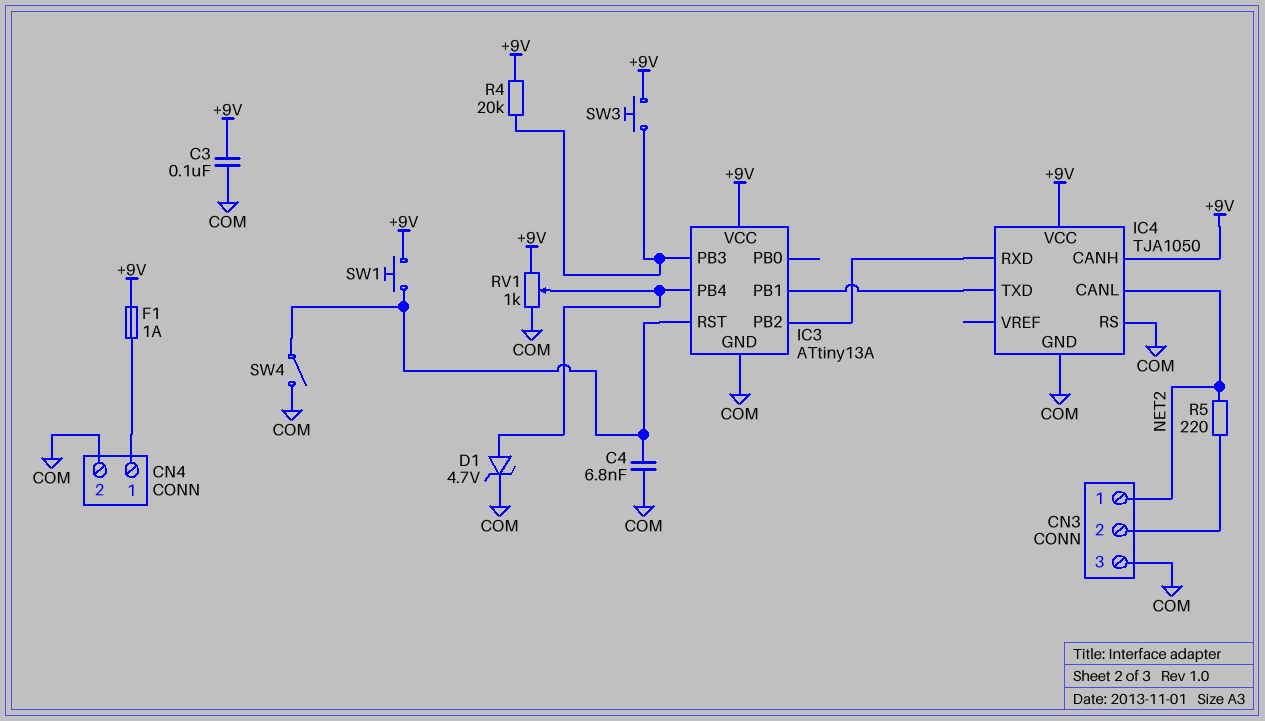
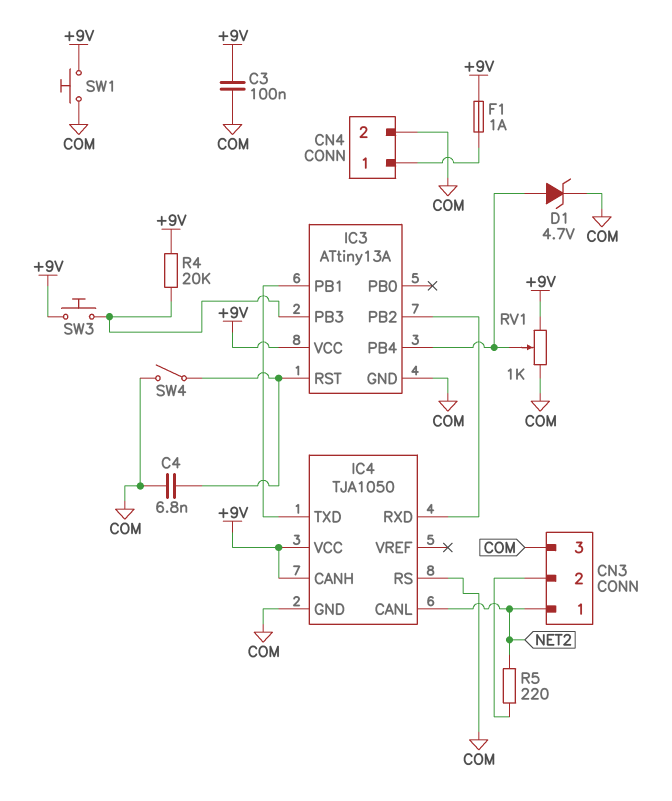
SW1: button (+9V, IC3/RST) -> button (+9V, COM)

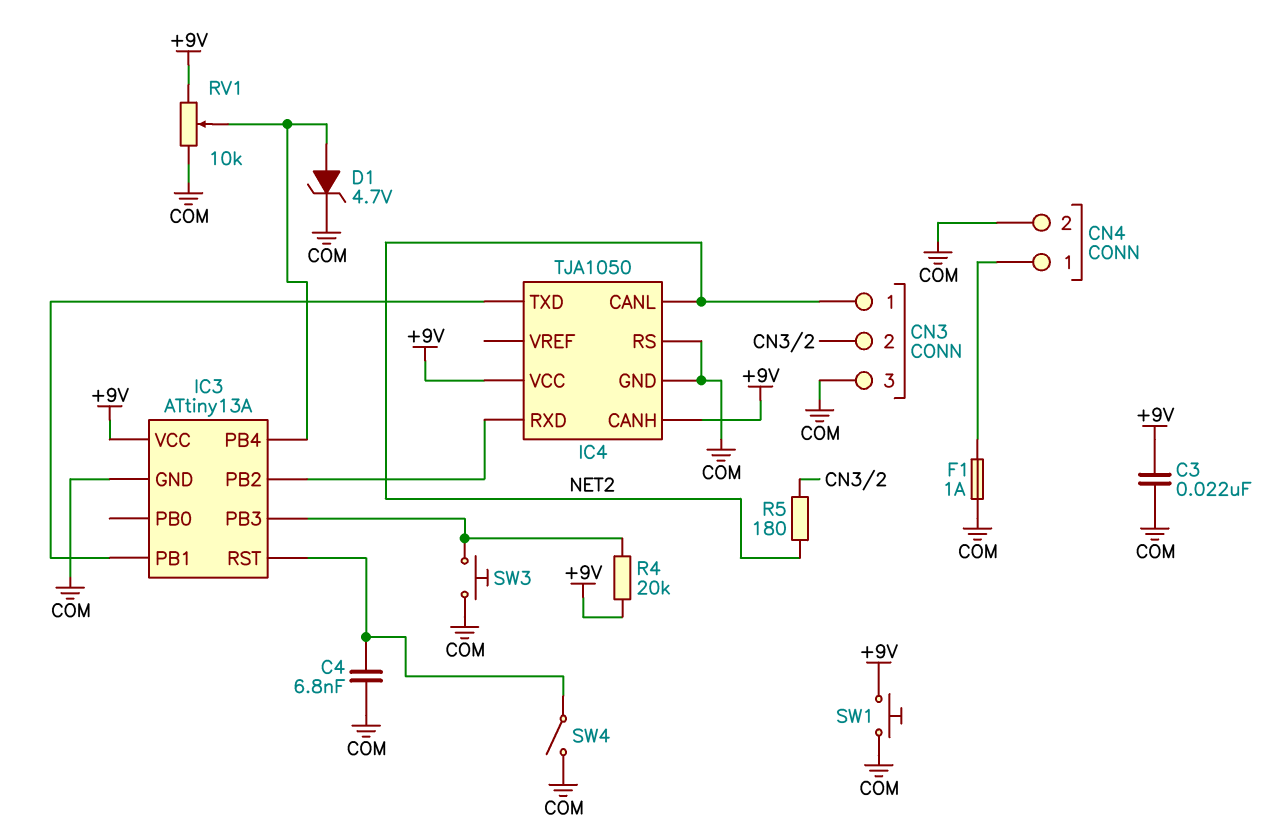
C3: 100nF (+9V, COM) -> 22nF (+9V, COM)
F1: 1A (+9V, CN4/1) -> 1A (CN4/1, COM)
R5: 220 (CN3/2, NET2) -> 180 (CN3/2, NET2)
RV1: 1k (+9V, COM, wiper IC3/PB4) -> 10k (+9V, COM, wiper IC3/PB4)
SW3: button (+9V, IC3/PB3) -> button (COM, IC3/PB3)

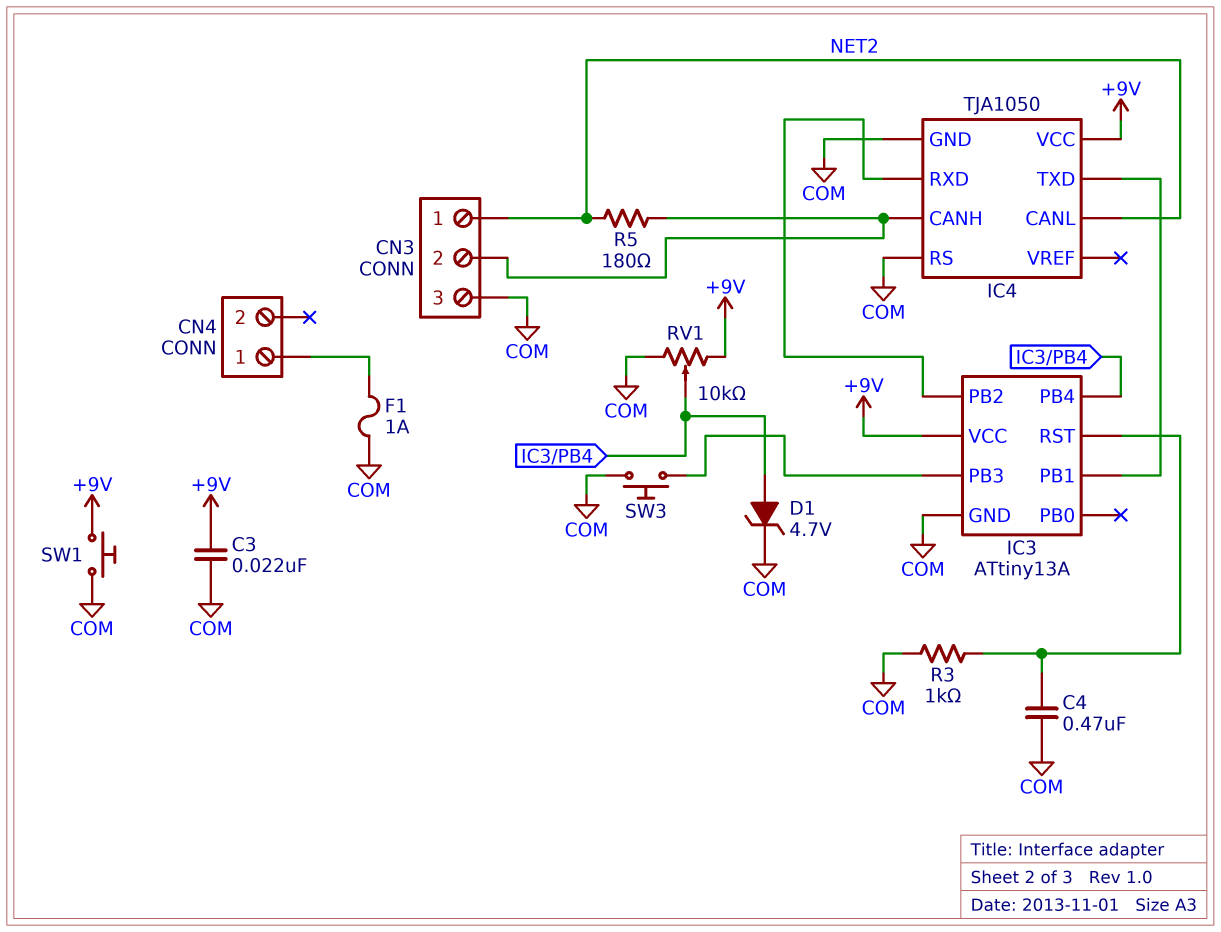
C4: 6.8nF (COM, IC3/RST) -> 470nF (COM, IC3/RST)
CN4 pin 2: COM -> none
IC4 pin CANH: +9V -> CN3/2
R3: none -> 1k (COM, IC3/RST)
R4: 20k (+9V, IC3/PB3) -> none
SW4: switch (COM, IC3/RST) -> none

